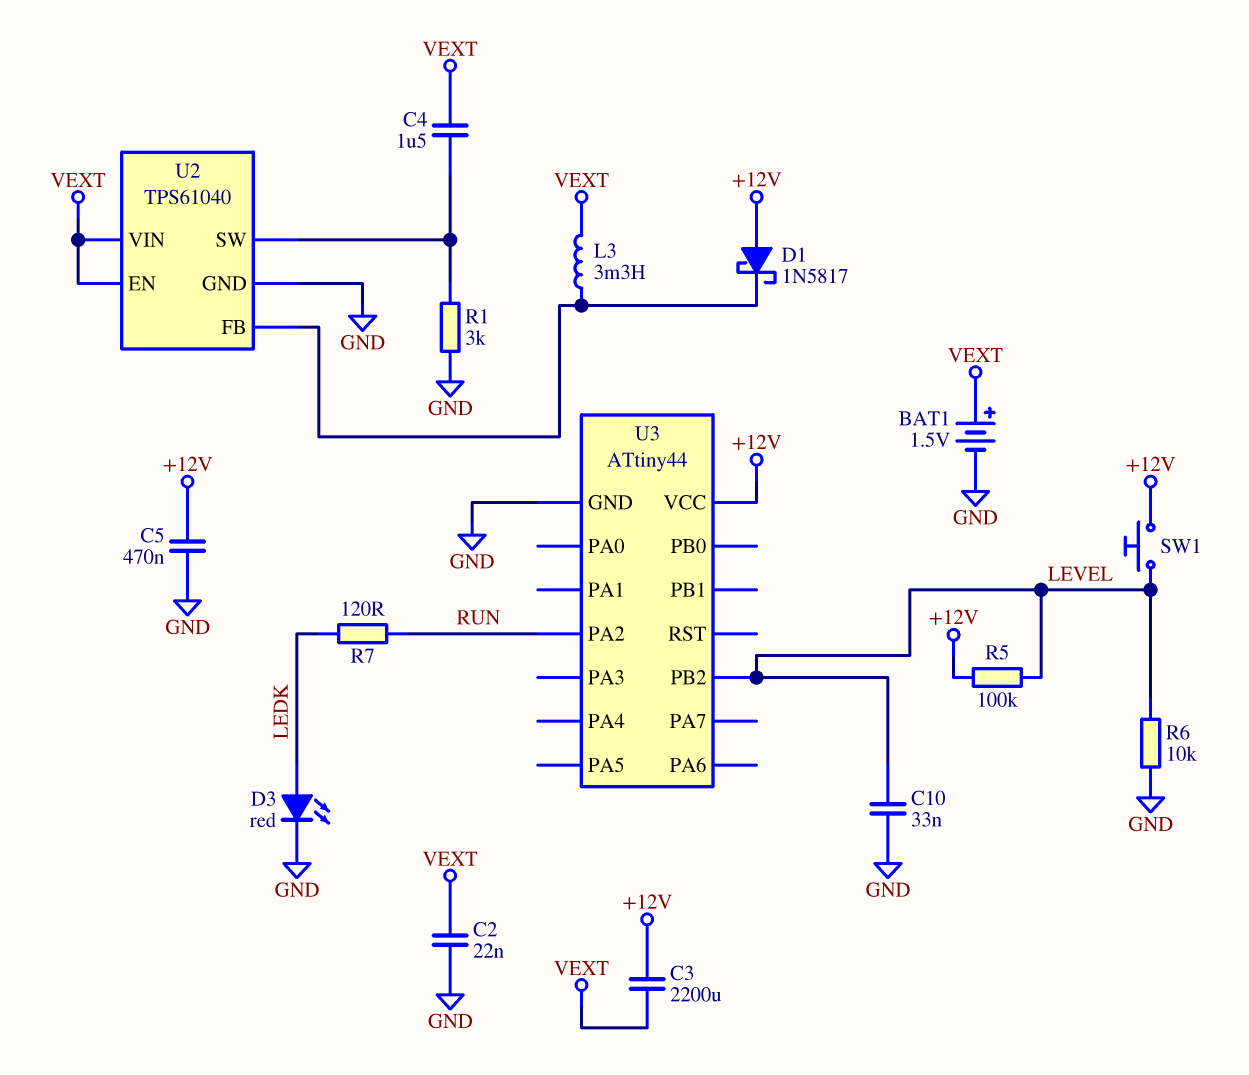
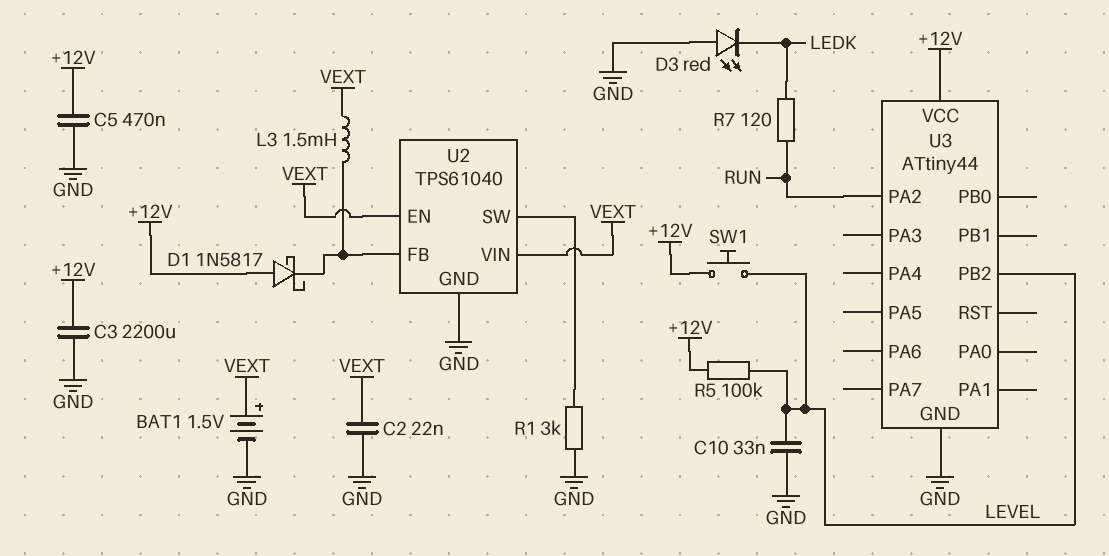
C3: 2200uF (+12V, VEXT) -> 2200uF (+12V, GND)
C4: 1.5uF (U2/SW, VEXT) -> none
D3: LED red (A LEDK, K GND) -> LED red (A GND, K LEDK)
L3: 3.3mH (U2/FB, VEXT) -> 1.5mH (U2/FB, VEXT)
R6: 10k (GND, LEVEL) -> none

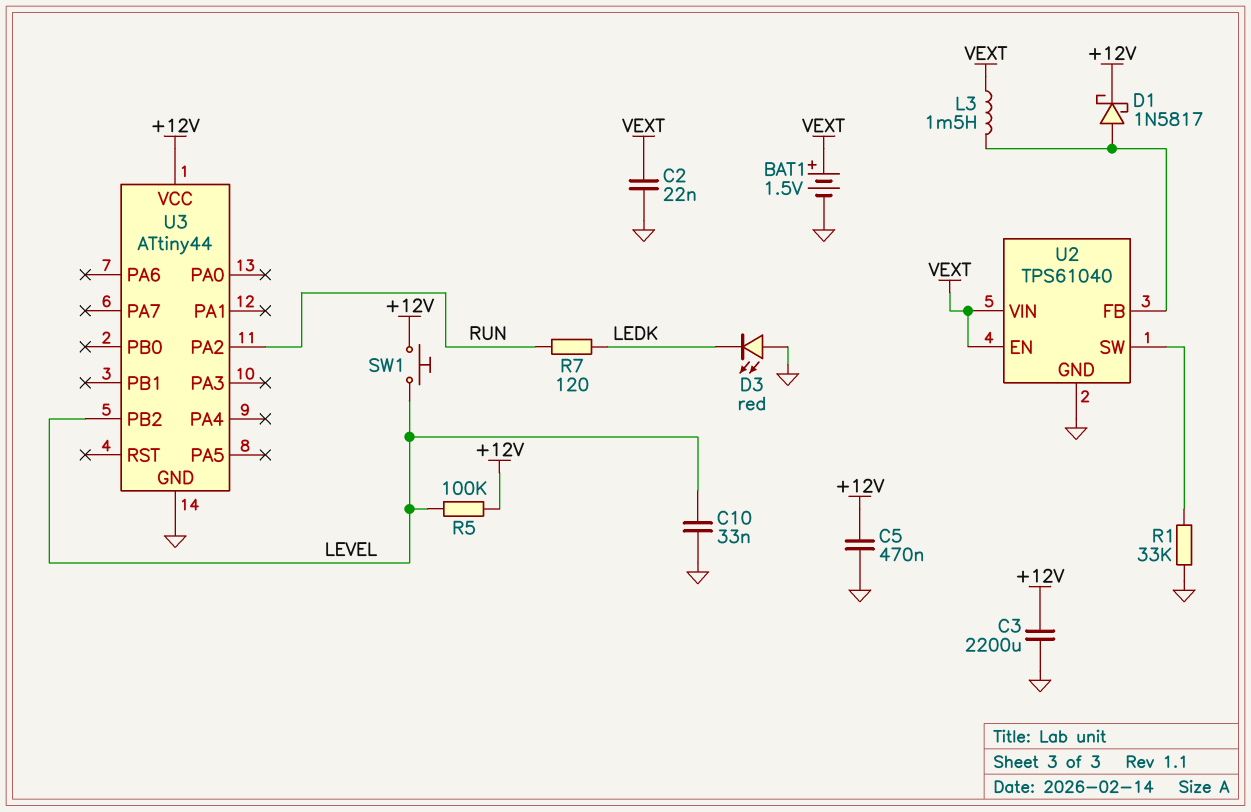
D1: schottky 1N5817 (A +12V, K U2/FB) -> schottky 1N5817 (A U2/FB, K +12V)
R1: 3k (GND, U2/SW) -> 33k (GND, U2/SW)

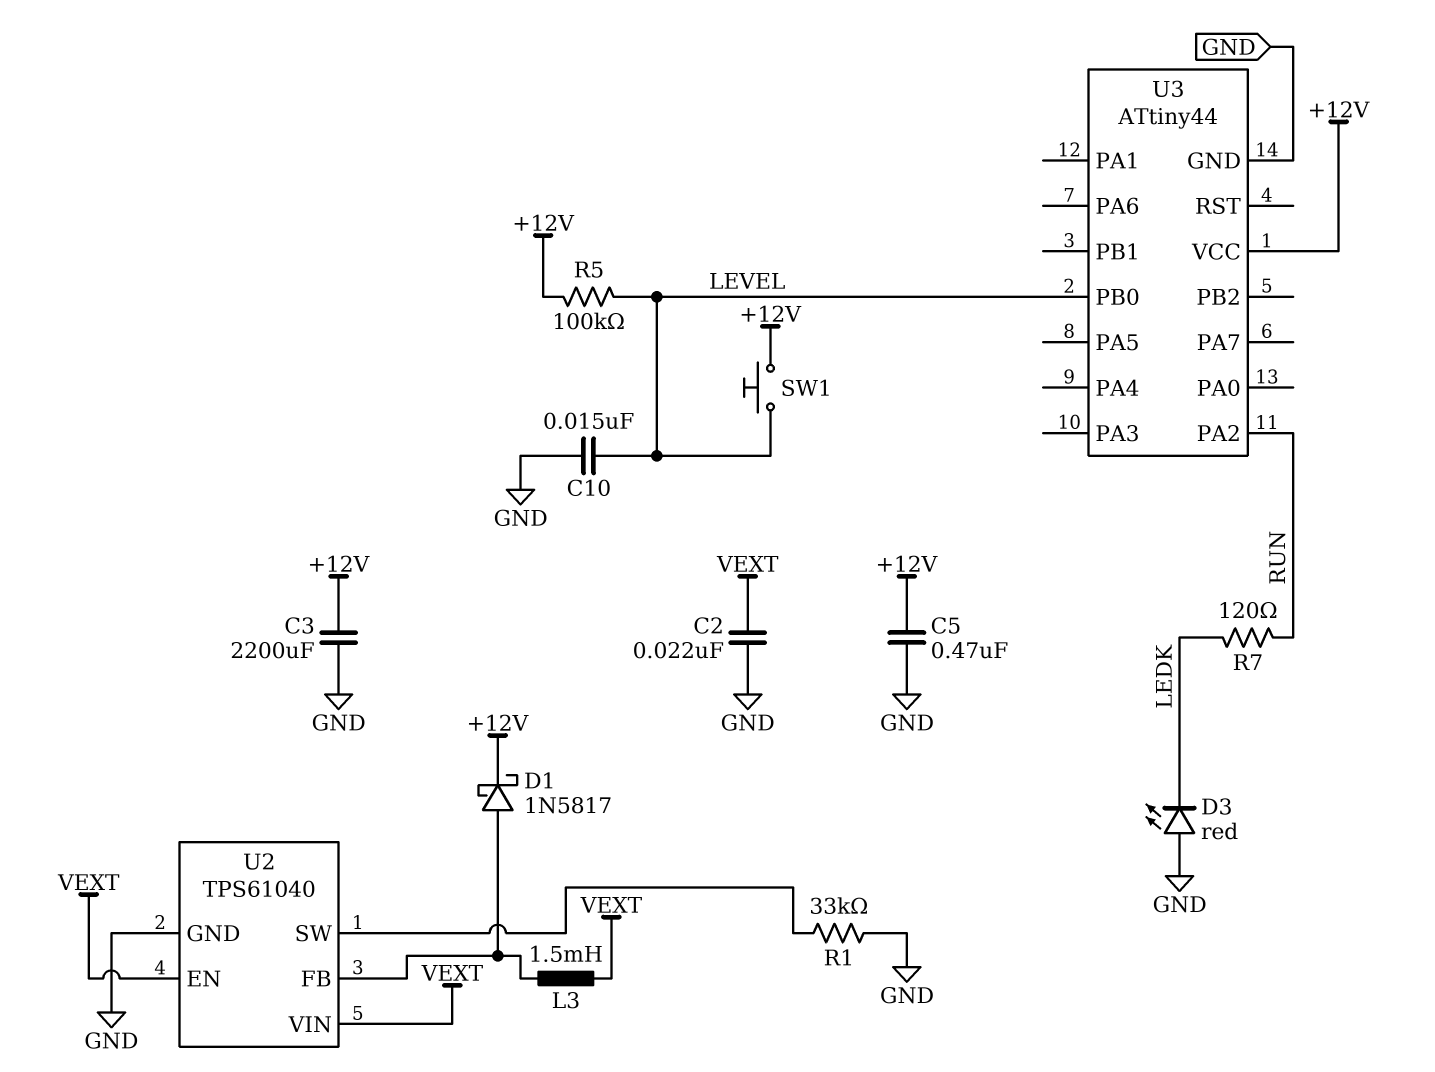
BAT1: 1.5V (plus VEXT, minus GND) -> none
C10: 33nF (GND, LEVEL) -> 15nF (GND, LEVEL)
U3 pin PB0: none -> LEVEL
U3 pin PB2: LEVEL -> none

